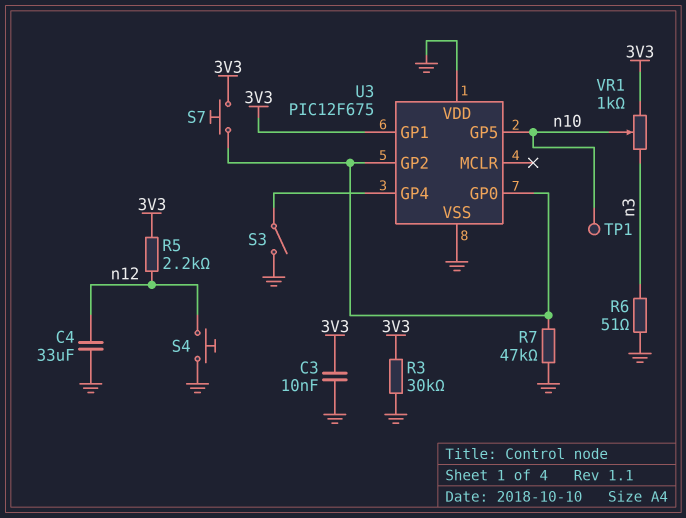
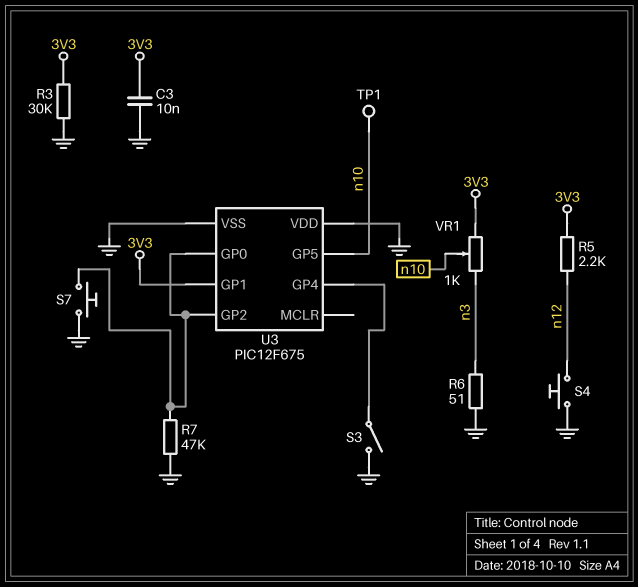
C4: 33uF (GND, n12) -> none
S7: button (3V3, U3/GP0) -> button (GND, U3/GP0)

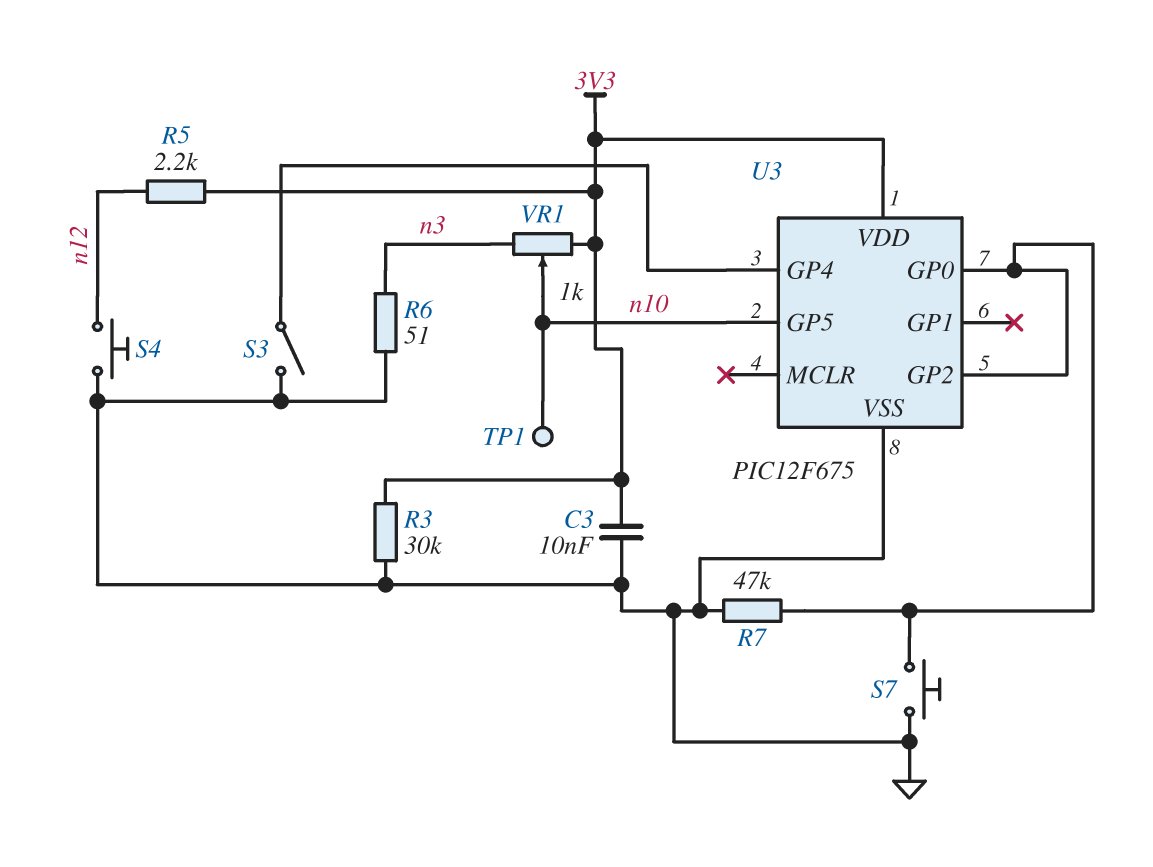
U3 pin GP1: 3V3 -> none
U3 pin VDD: GND -> 3V3

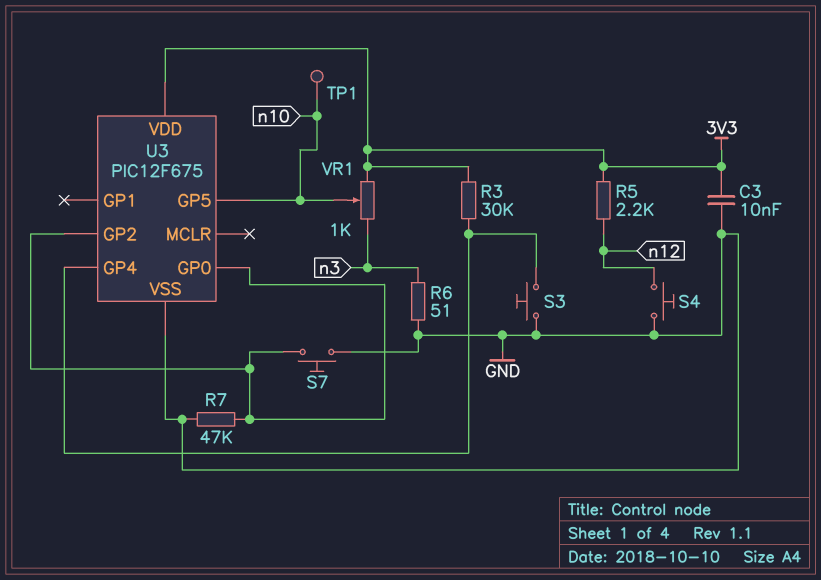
R3: 30k (3V3, GND) -> 30k (3V3, U3/GP4)
S3: switch (GND, U3/GP4) -> button (GND, U3/GP4)

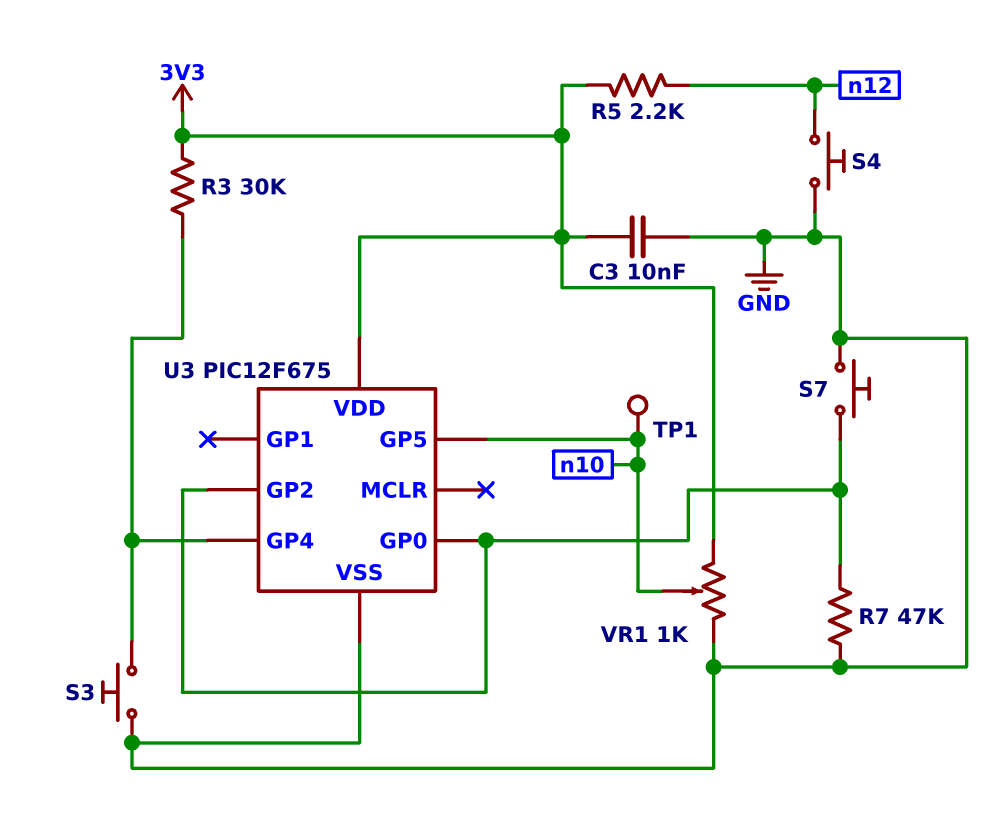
R6: 51 (GND, n3) -> none
VR1: 1k (3V3, n3, wiper n10) -> 1k (3V3, GND, wiper n10)

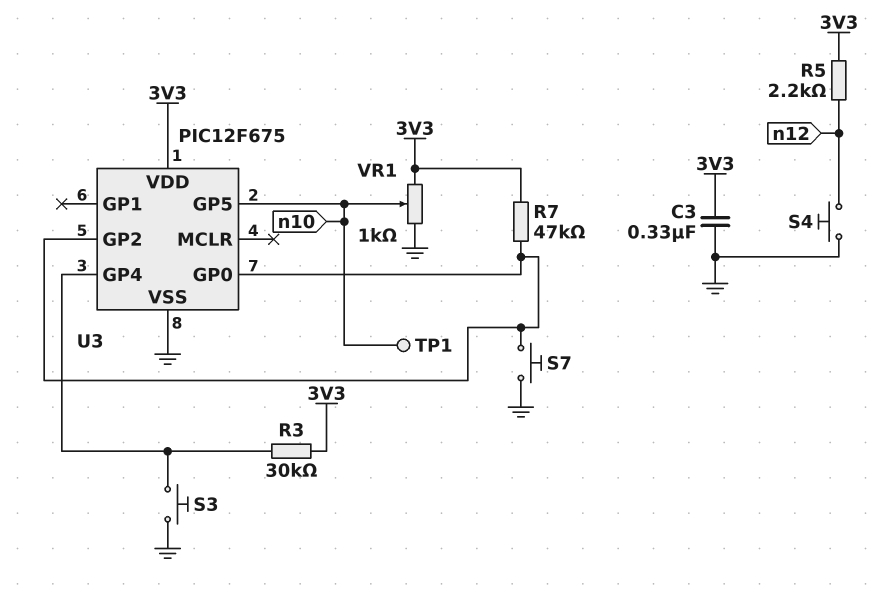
C3: 10nF (3V3, GND) -> 330nF (3V3, GND)
R7: 47k (GND, U3/GP0) -> 47k (3V3, U3/GP0)

